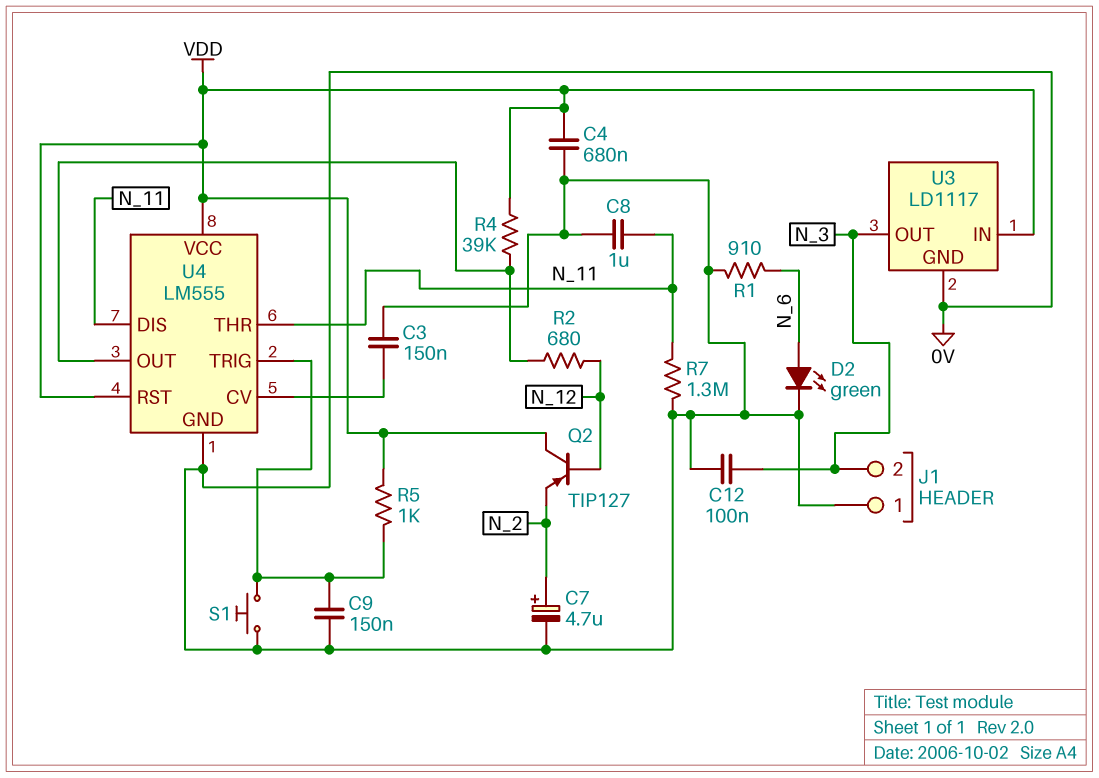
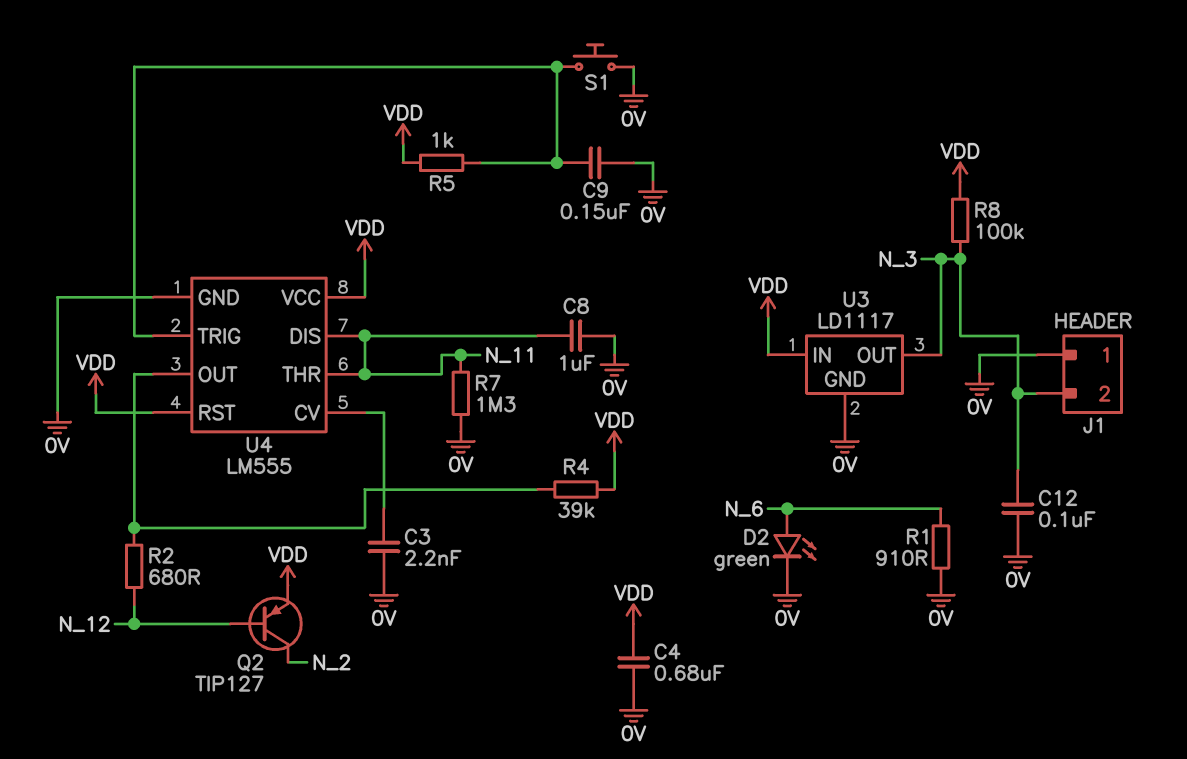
C3: 150nF (0V, U4/CV) -> 2.2nF (0V, U4/CV)
C7: 4.7uF (plus N_2, minus 0V) -> none
Q2: PNP TIP127 (B N_12, C VDD, E N_2) -> PNP TIP127 (B N_12, C N_2, E VDD)
R8: none -> 100k (N_3, VDD)

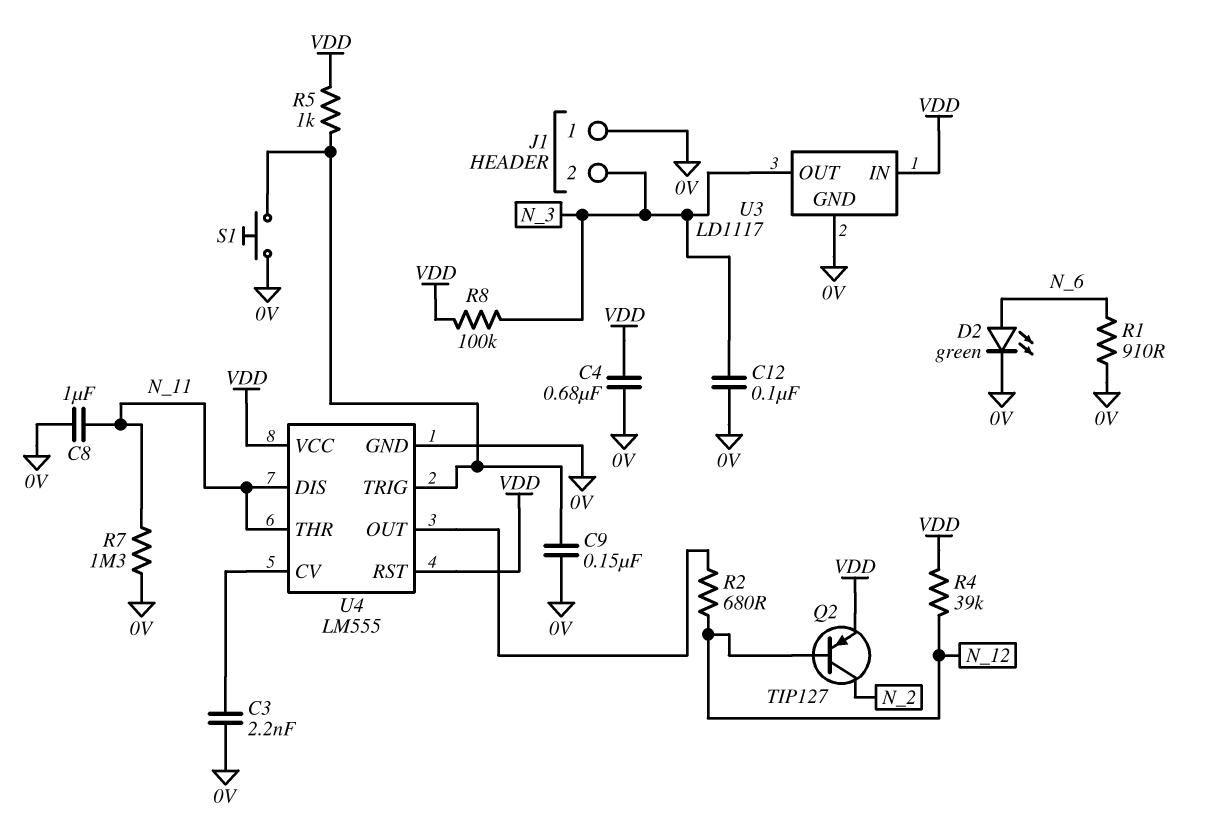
R4: 39k (U4/OUT, VDD) -> 39k (N_12, VDD)

